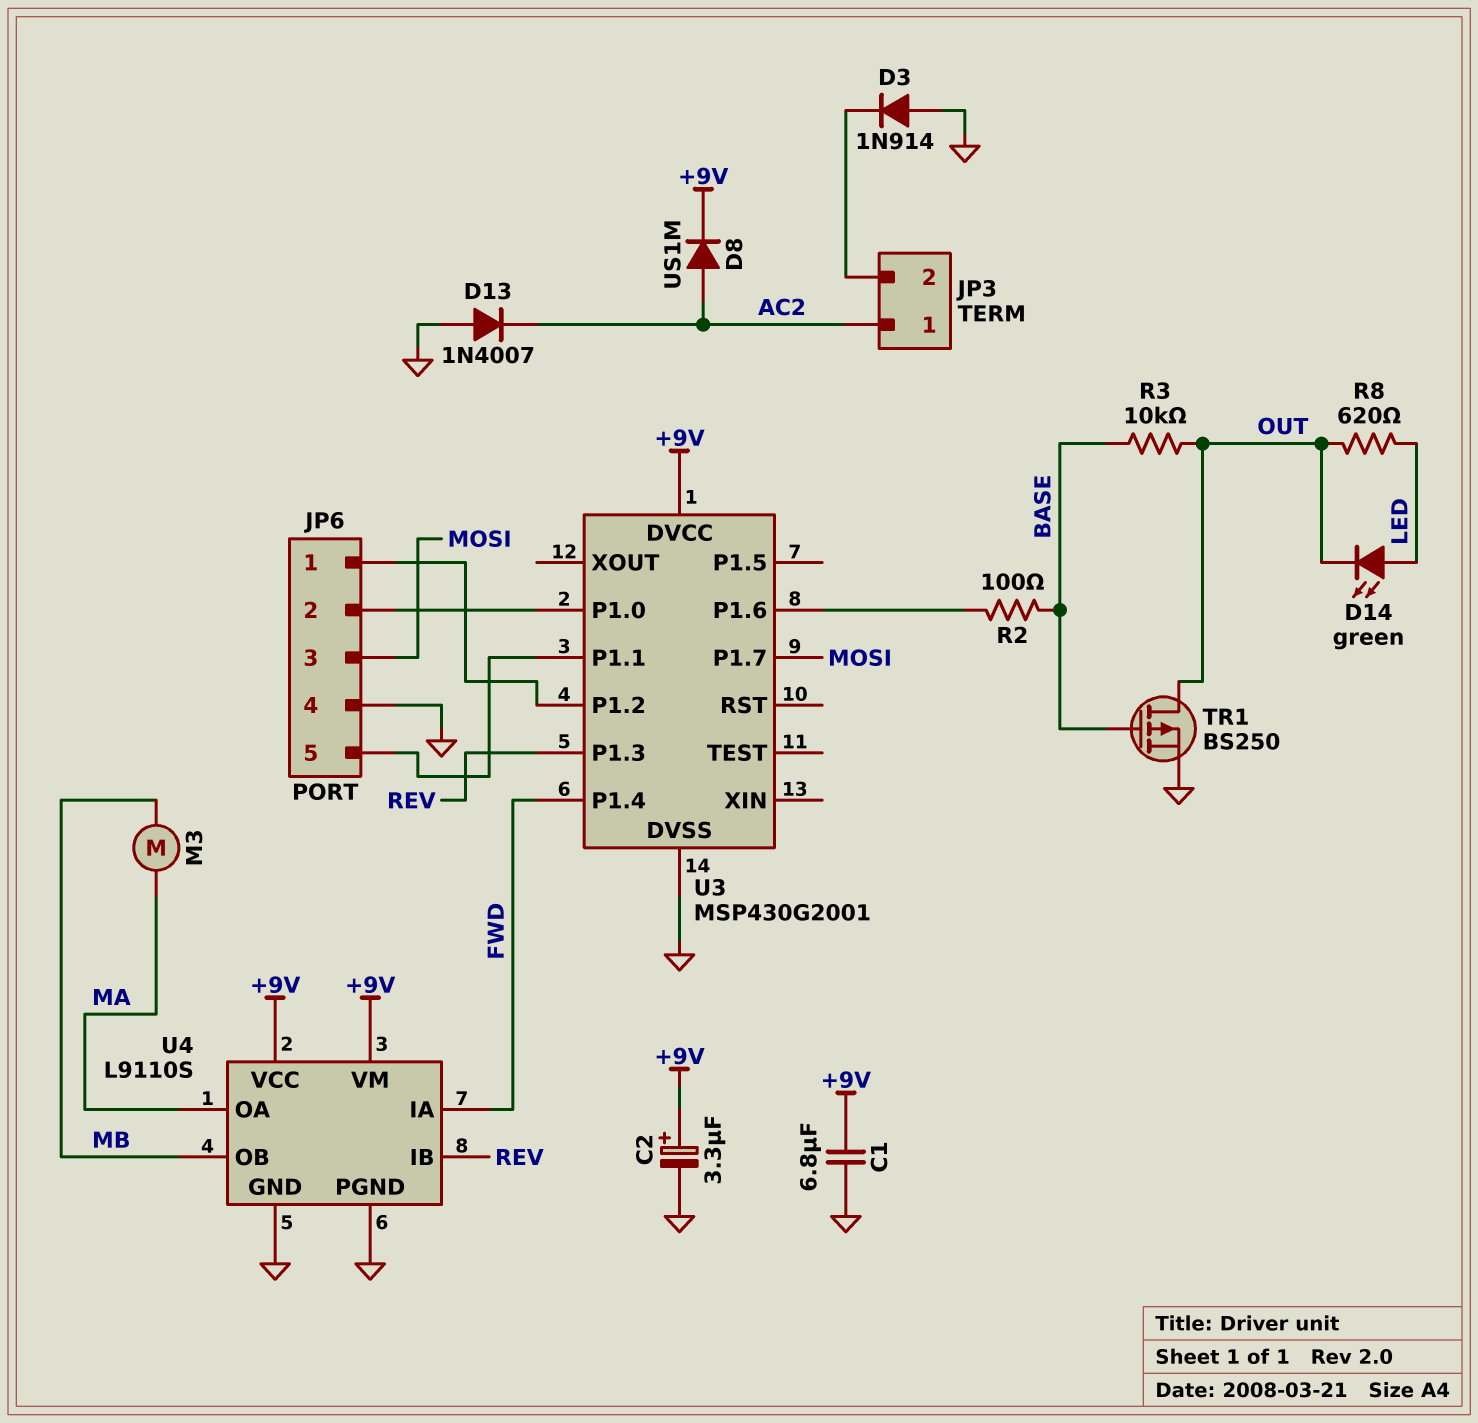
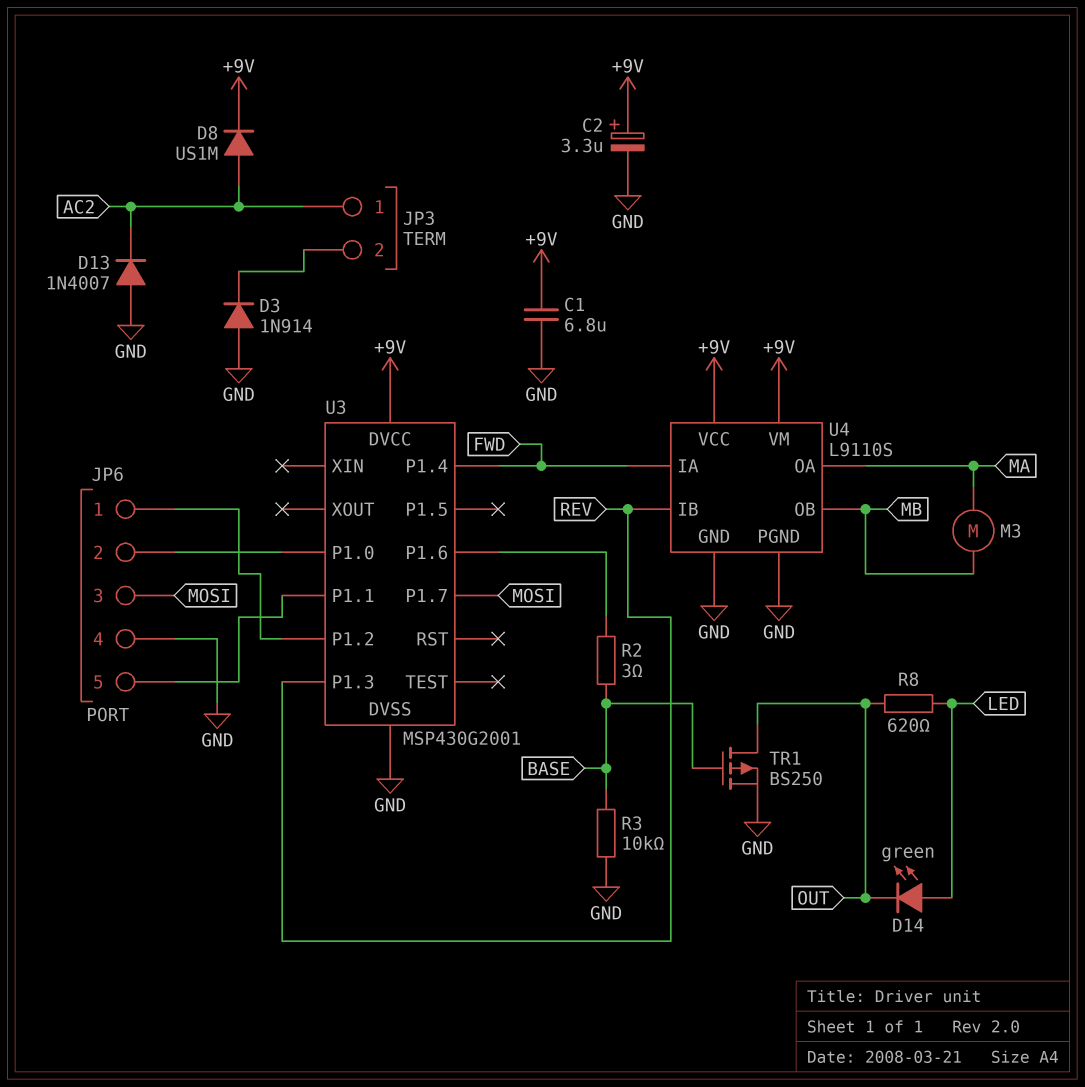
R2: 100 (BASE, U3/P1.6) -> 3 (BASE, U3/P1.6)
R3: 10k (BASE, OUT) -> 10k (BASE, GND)

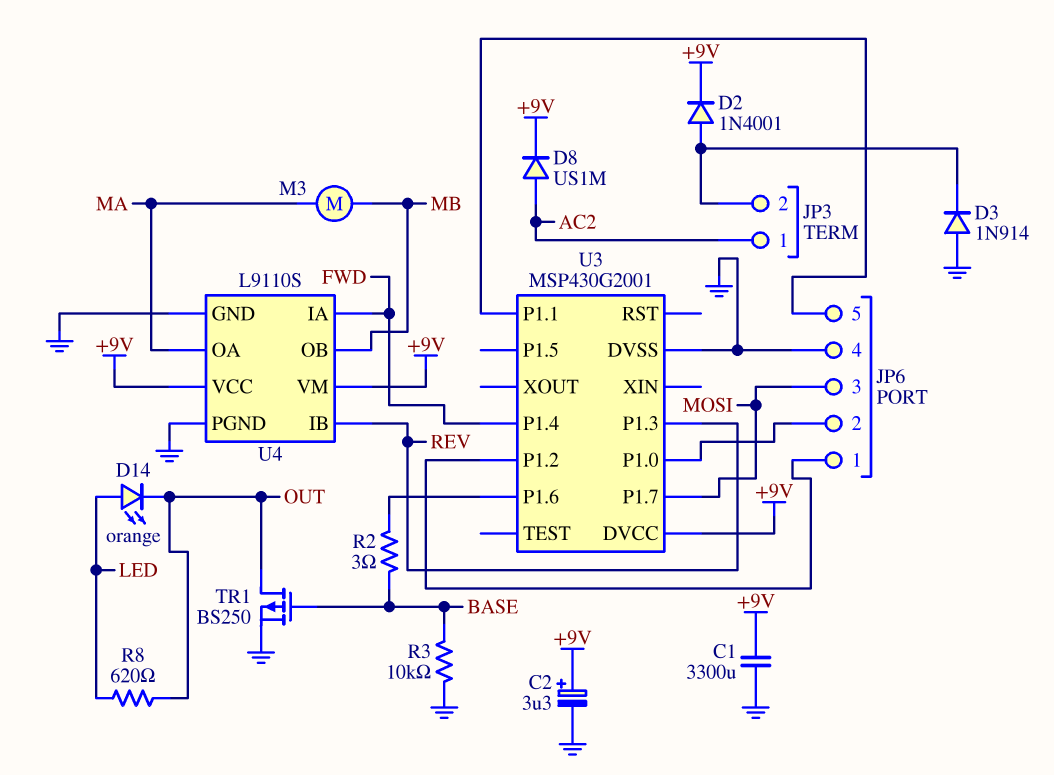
C1: 6.8uF (+9V, GND) -> 3300uF (+9V, GND)
D2: none -> diode 1N4001 (A JP3/2, K +9V)
D13: diode 1N4007 (A GND, K AC2) -> none
D14: LED green (A LED, K OUT) -> LED orange (A LED, K OUT)

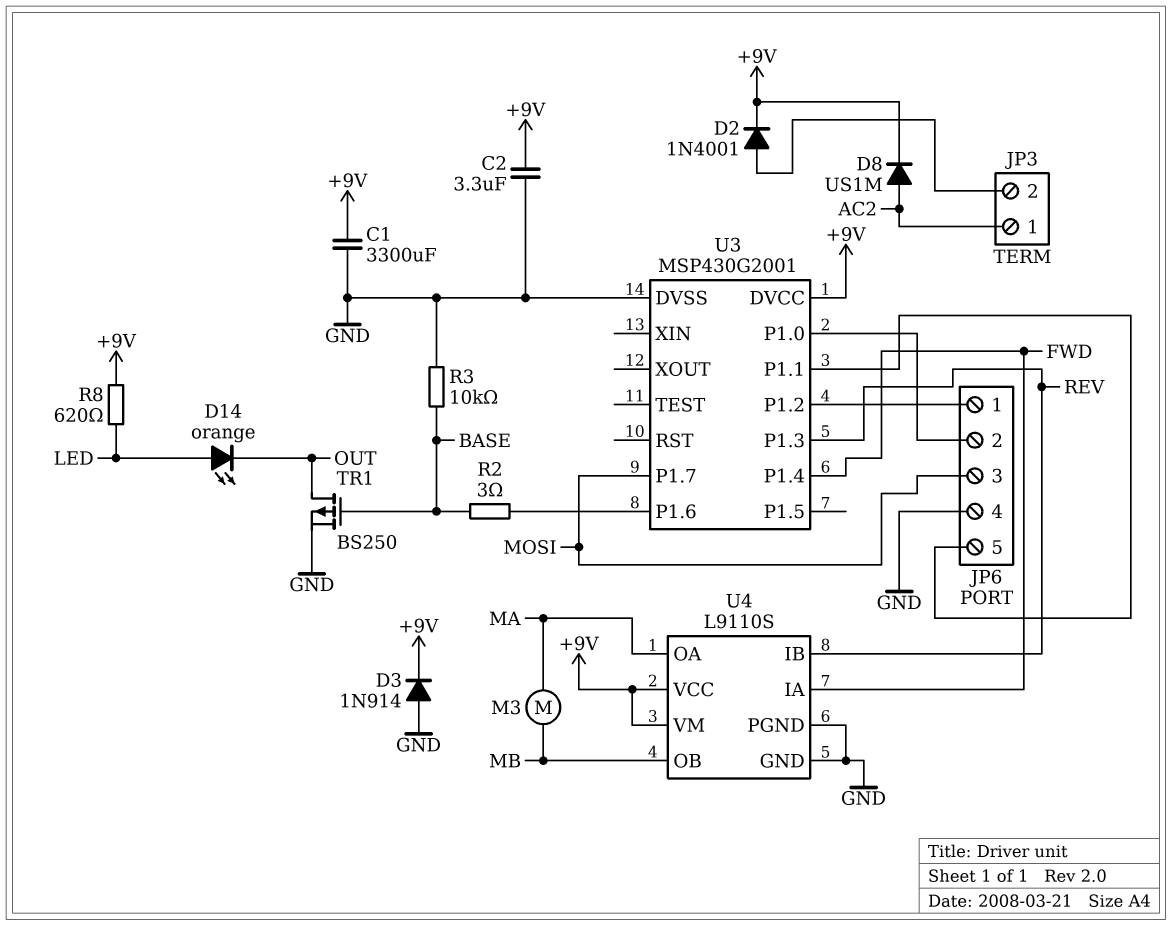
C2: 3.3uF (plus +9V, minus GND) -> 3.3uF (+9V, GND)
D3: diode 1N914 (A GND, K JP3/2) -> diode 1N914 (A GND, K +9V)
R8: 620 (LED, OUT) -> 620 (+9V, LED)

